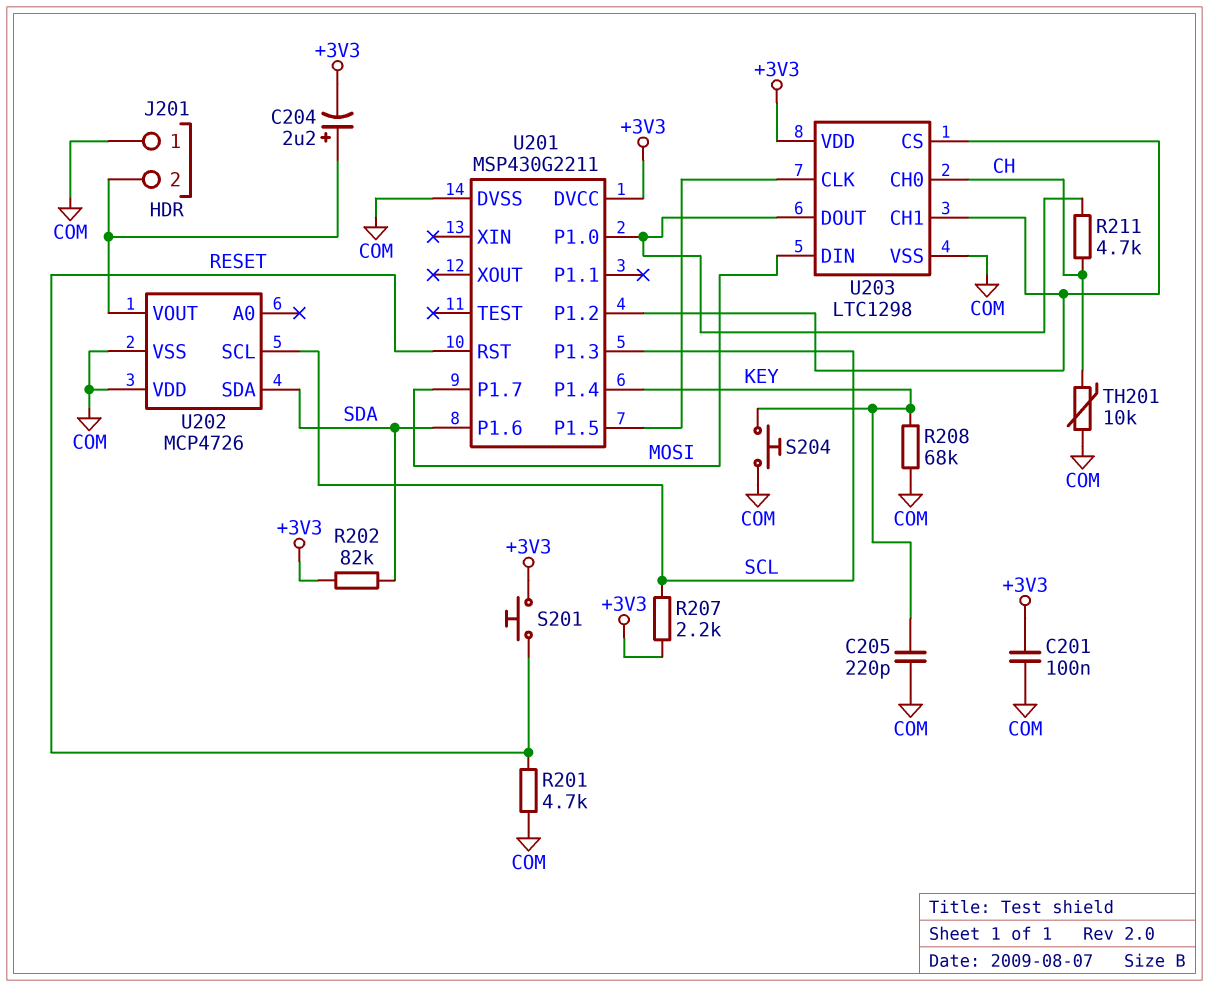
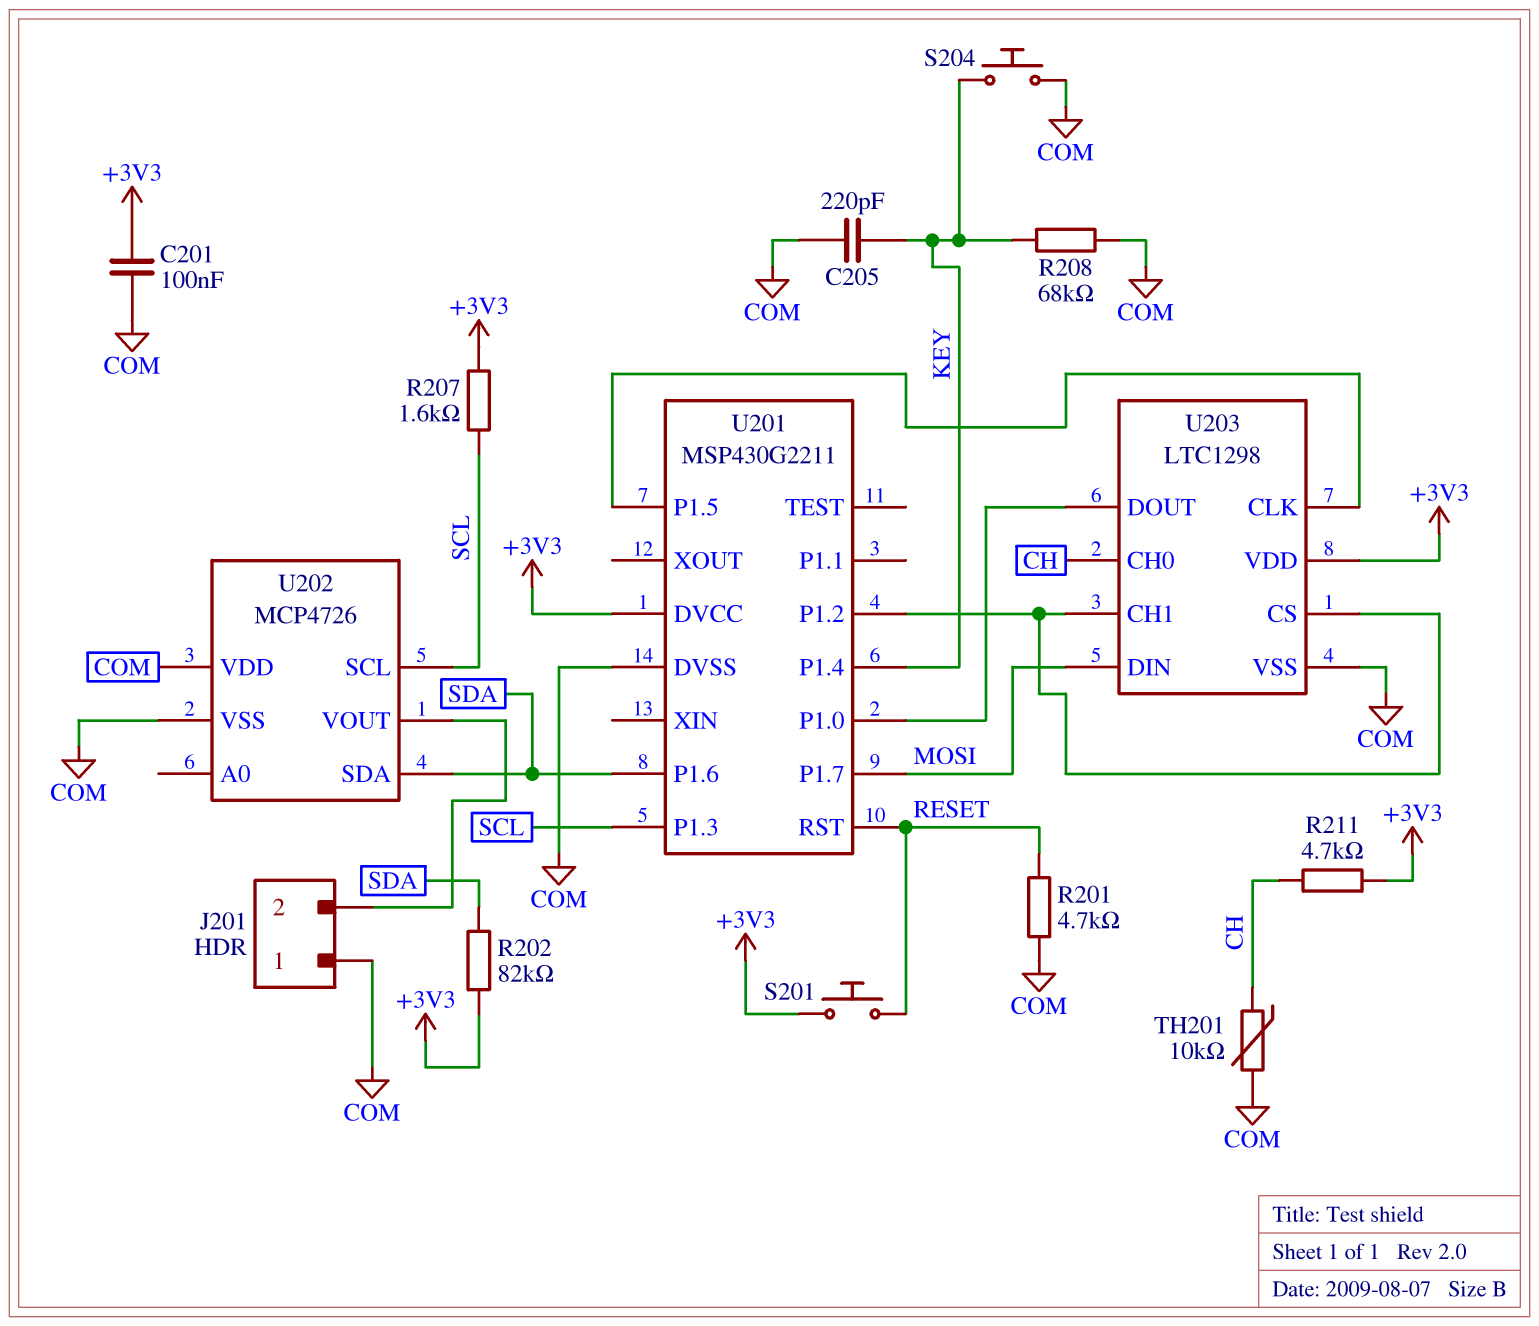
C204: 2.2uF (plus J201/2, minus +3V3) -> none
R207: 2.2k (+3V3, SCL) -> 1.6k (+3V3, SCL)
R211: 4.7k (CH, U201/P1.0) -> 4.7k (+3V3, CH)

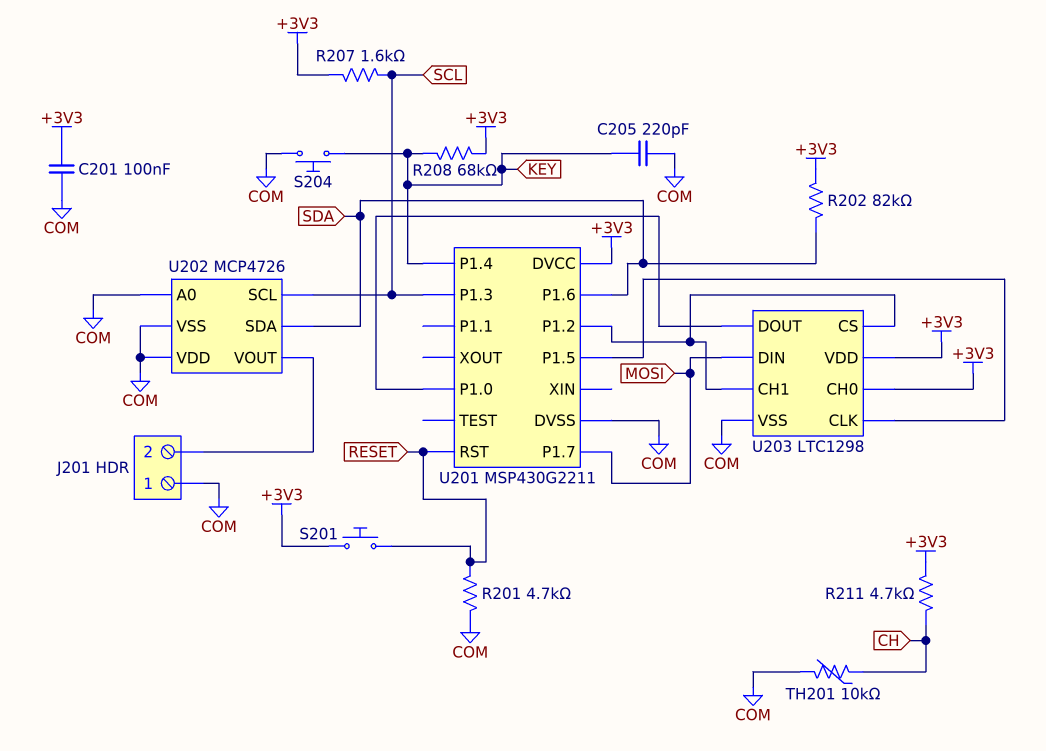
R208: 68k (COM, KEY) -> 68k (+3V3, KEY)
U202 pin A0: none -> COM
U203 pin CH0: CH -> +3V3

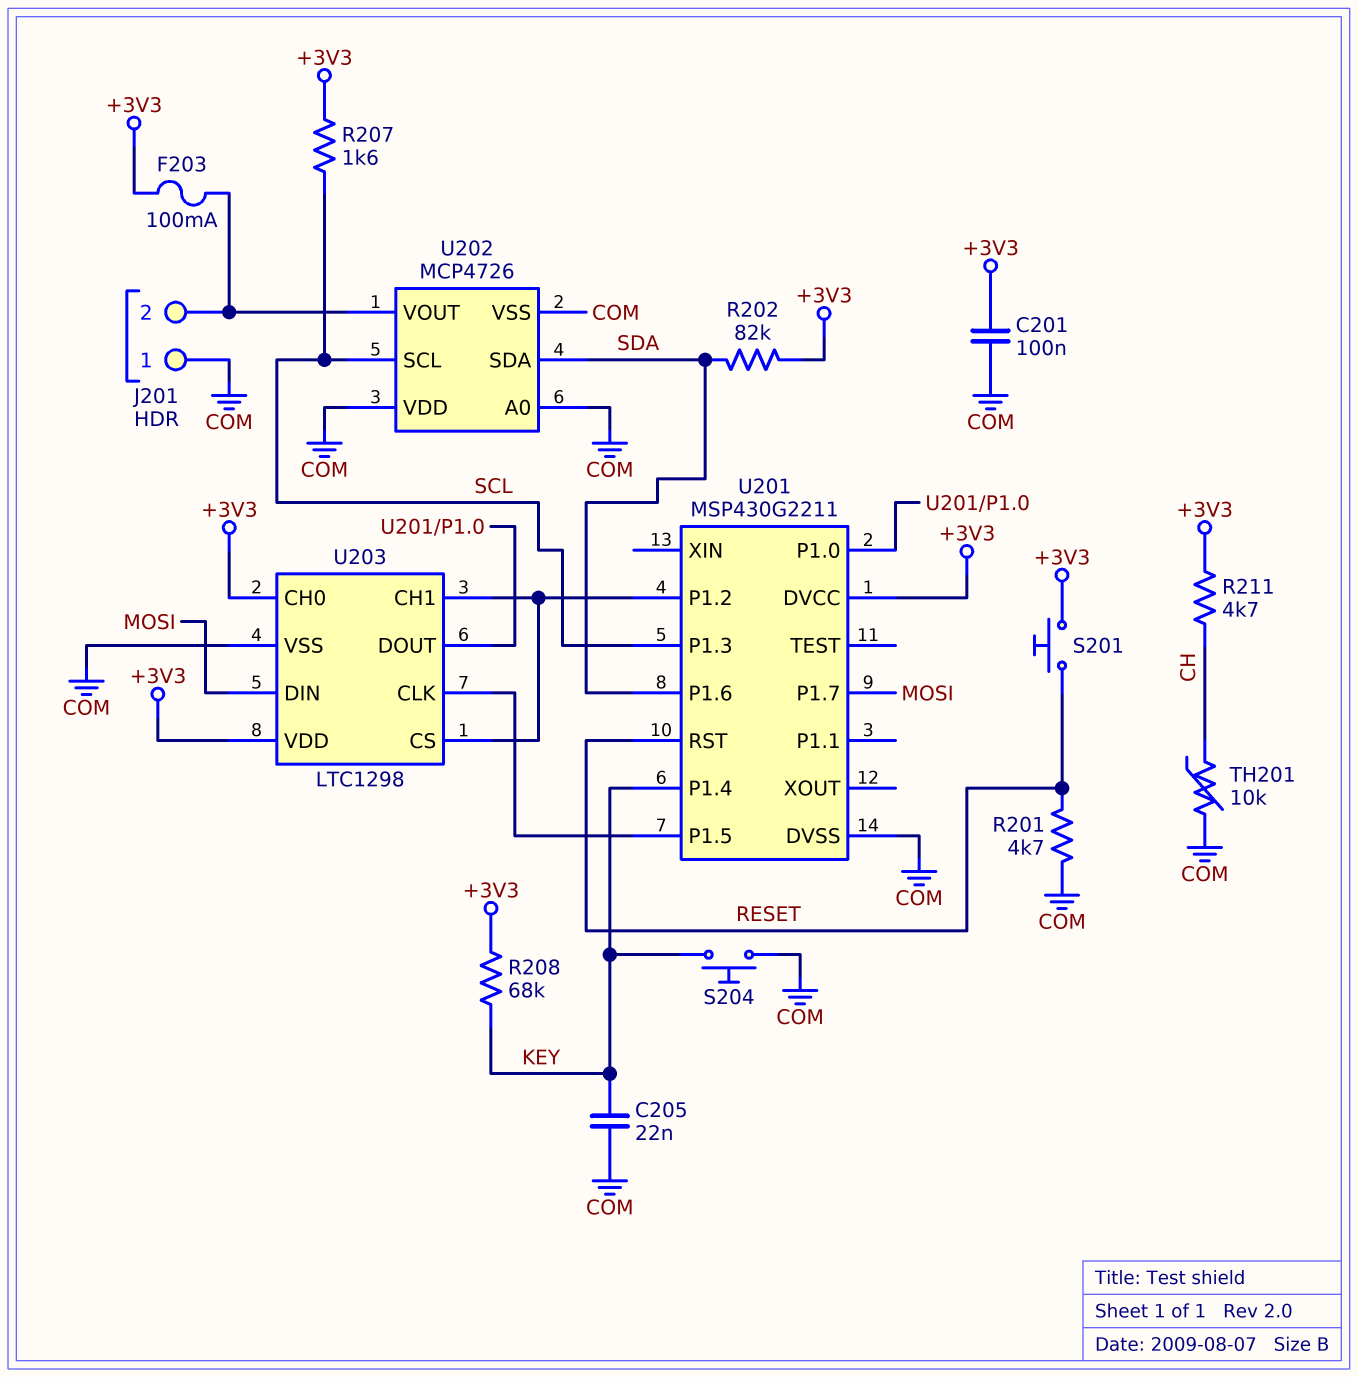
C205: 220pF (COM, KEY) -> 22nF (COM, KEY)
F203: none -> 100mA (+3V3, J201/2)

